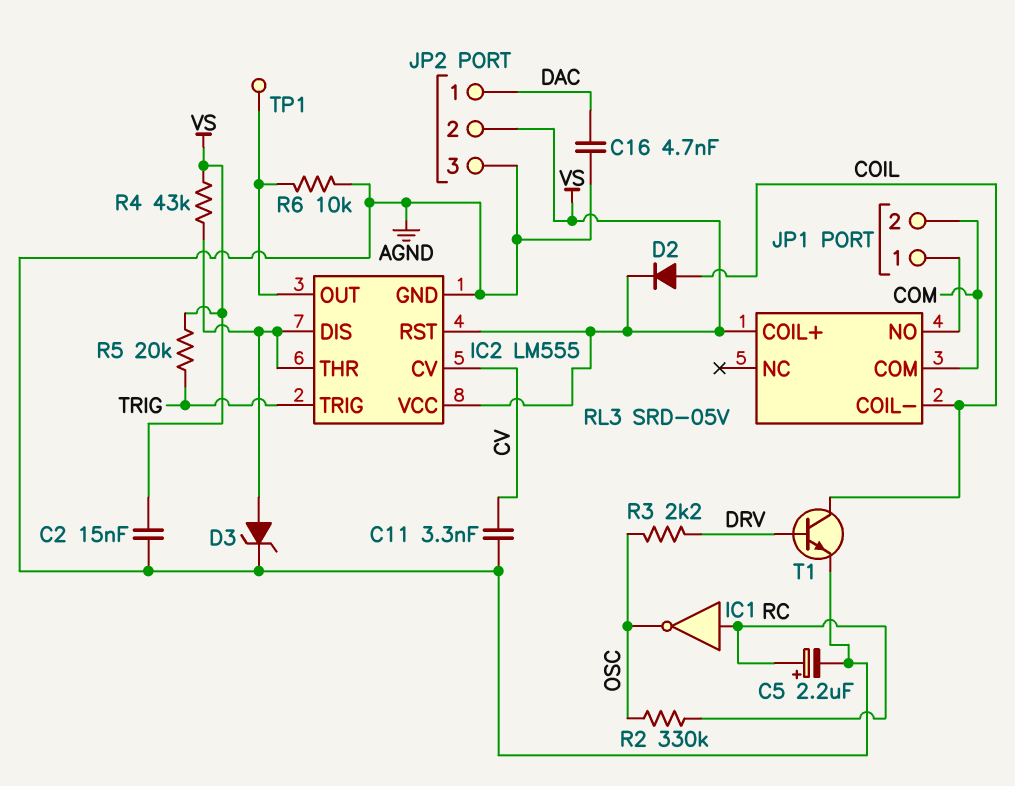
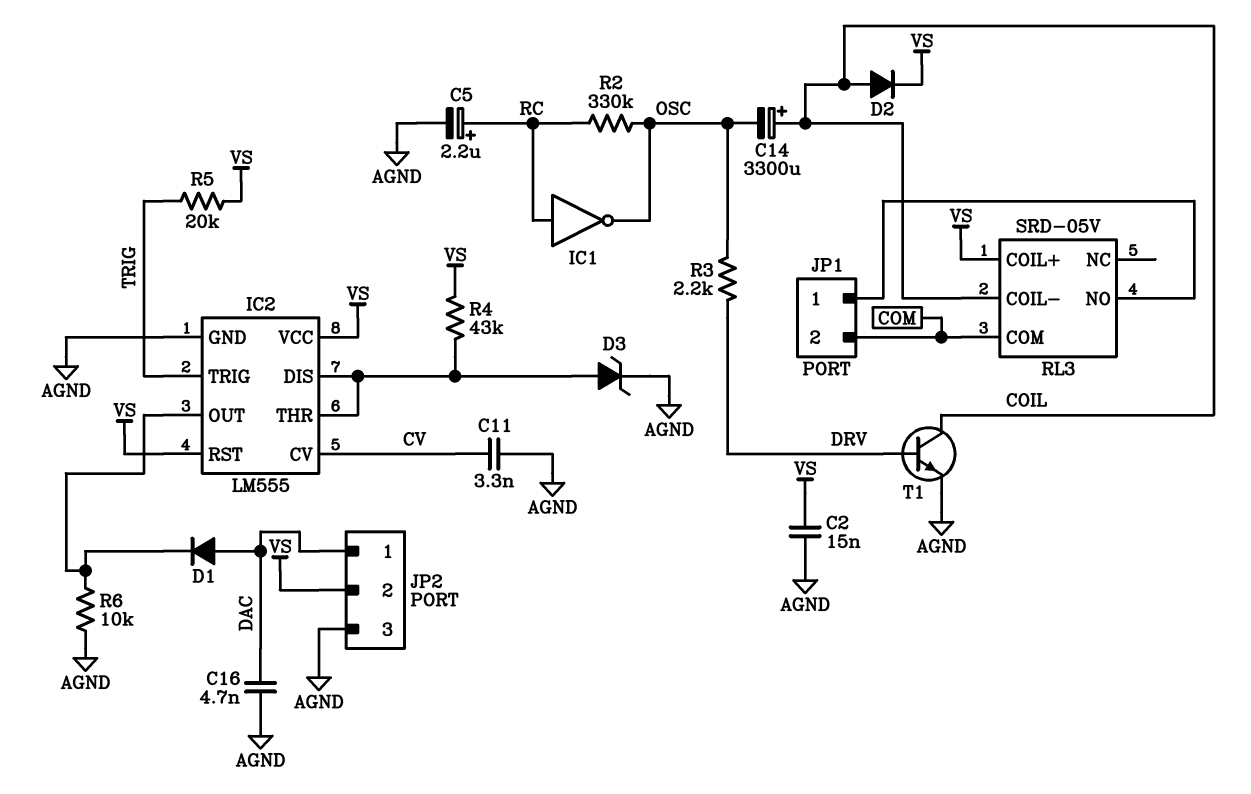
C14: none -> 3300uF (plus COIL, minus OSC)
D1: none -> diode (A DAC, K IC2/OUT)
TP1: test point (IC2/OUT) -> none

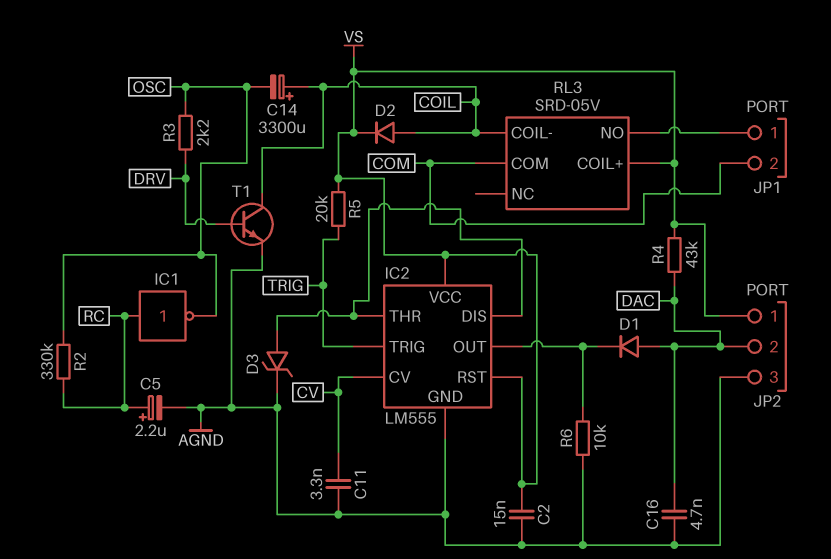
JP2 pin 1: DAC -> VS
JP2 pin 2: VS -> DAC
R4: 43k (IC2/DIS, VS) -> 43k (DAC, VS)

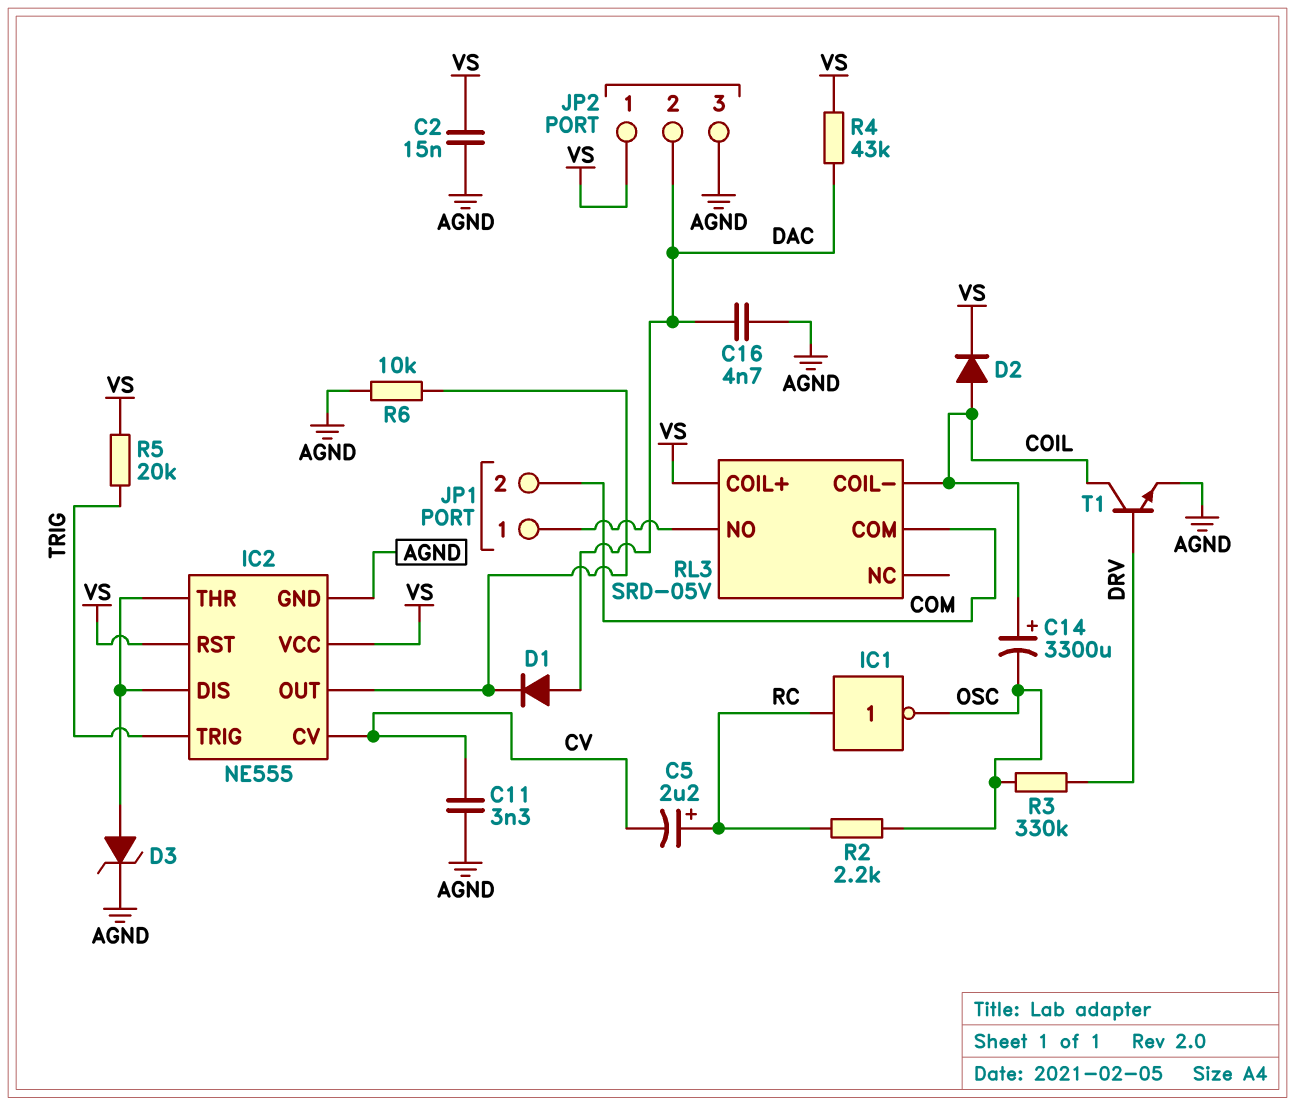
C5: 2.2uF (plus RC, minus AGND) -> 2.2uF (plus RC, minus CV)
IC2: LM555 -> NE555
R2: 330k (OSC, RC) -> 2.2k (OSC, RC)
R3: 2.2k (DRV, OSC) -> 330k (DRV, OSC)

